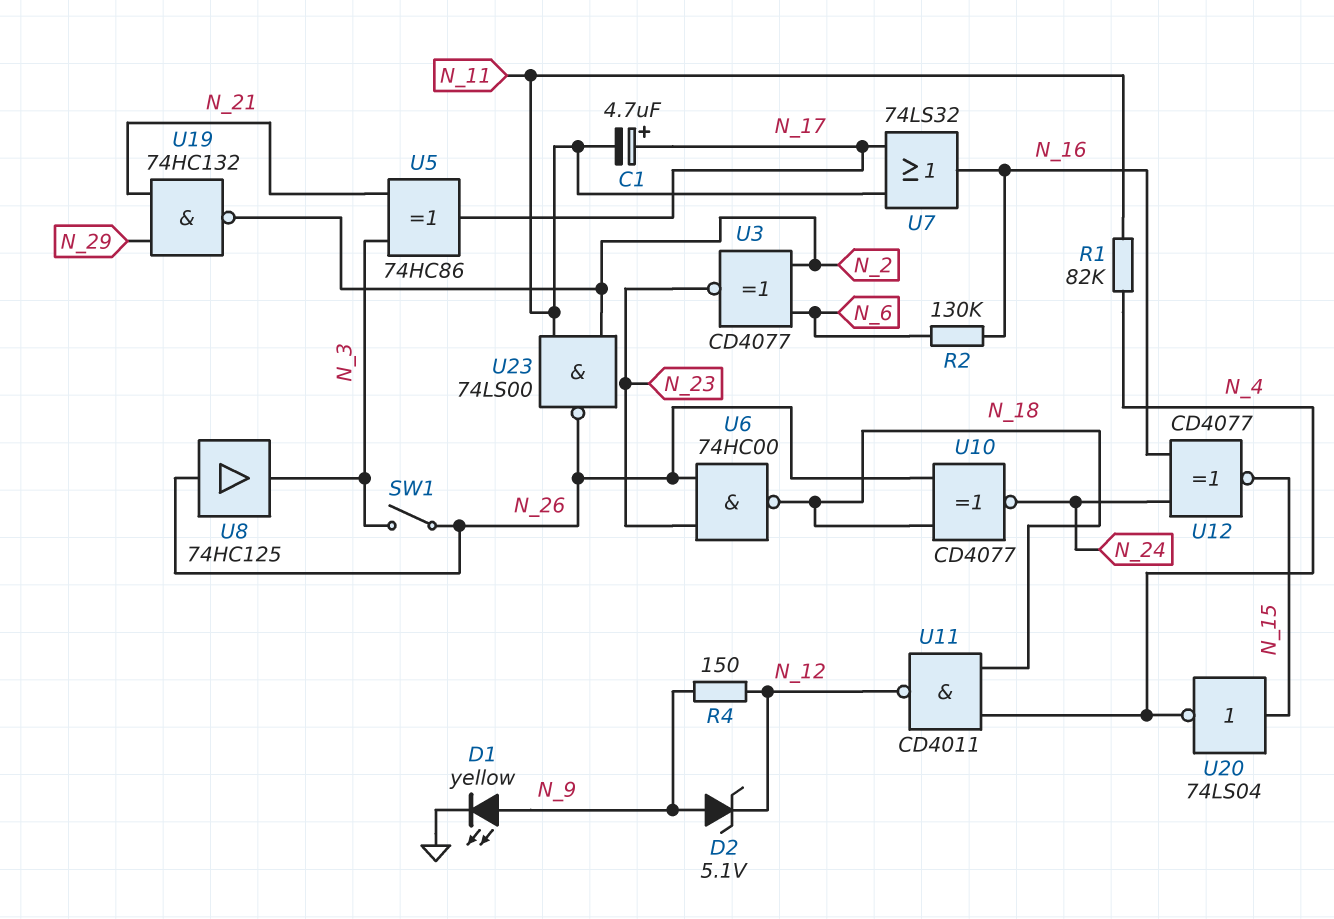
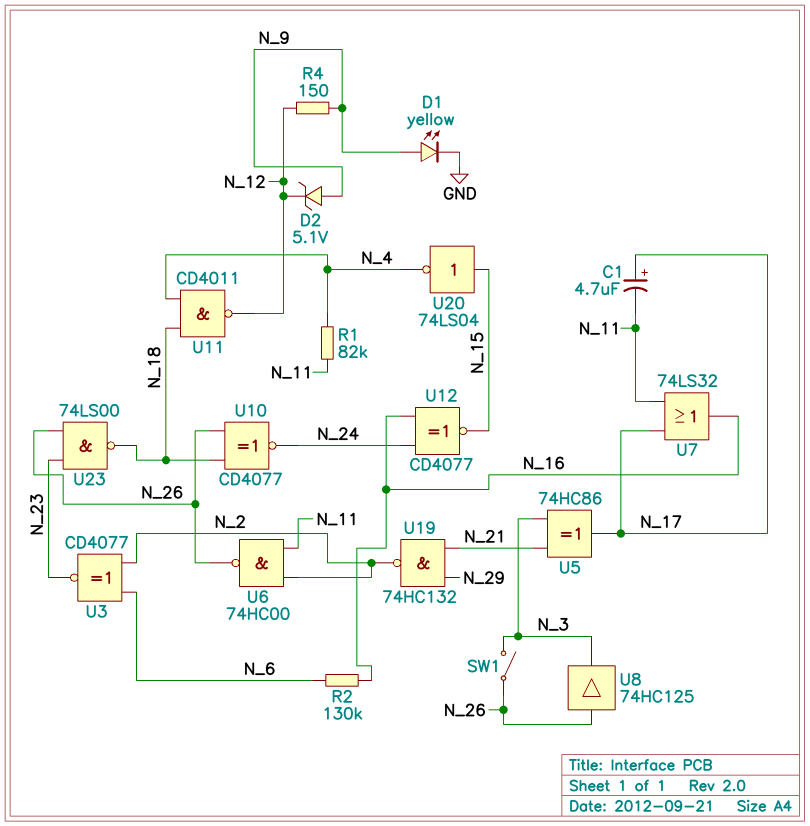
U6: NAND 74HC00 (in N_23, in N_26, out N_18) -> NAND 74HC00 (in N_2, in N_11, out N_26)
U23: NAND 74LS00 (in N_2, in N_11, out N_26) -> NAND 74LS00 (in N_23, in N_26, out N_18)

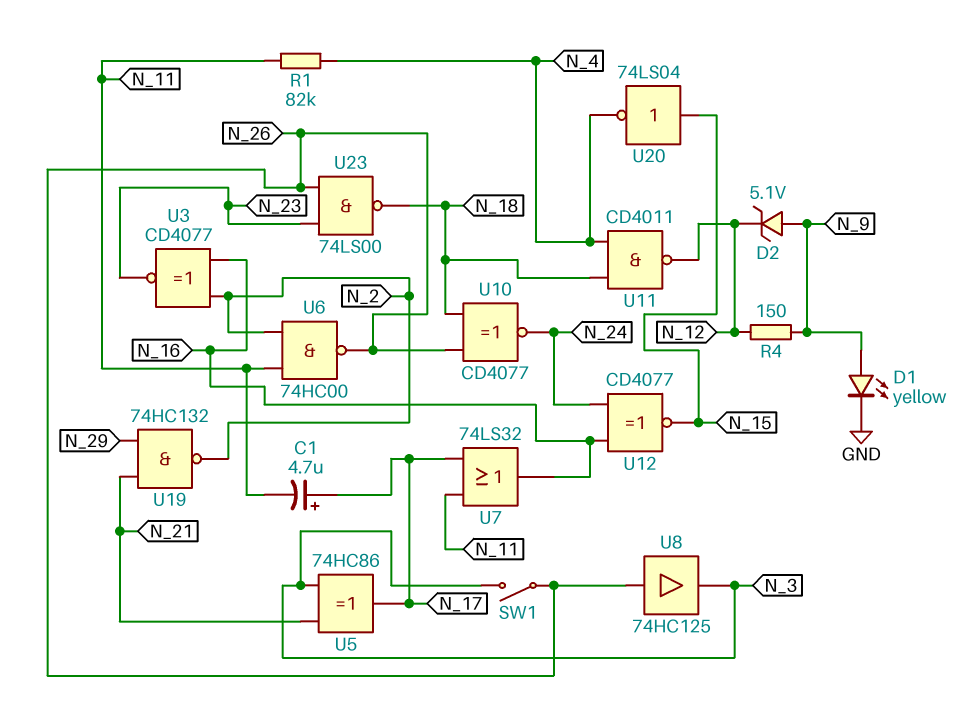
R2: 130k (N_6, N_16) -> none
U3: XNOR CD4077 (in N_2, in N_6, out N_23) -> XNOR CD4077 (in N_2, in N_16, out N_23)

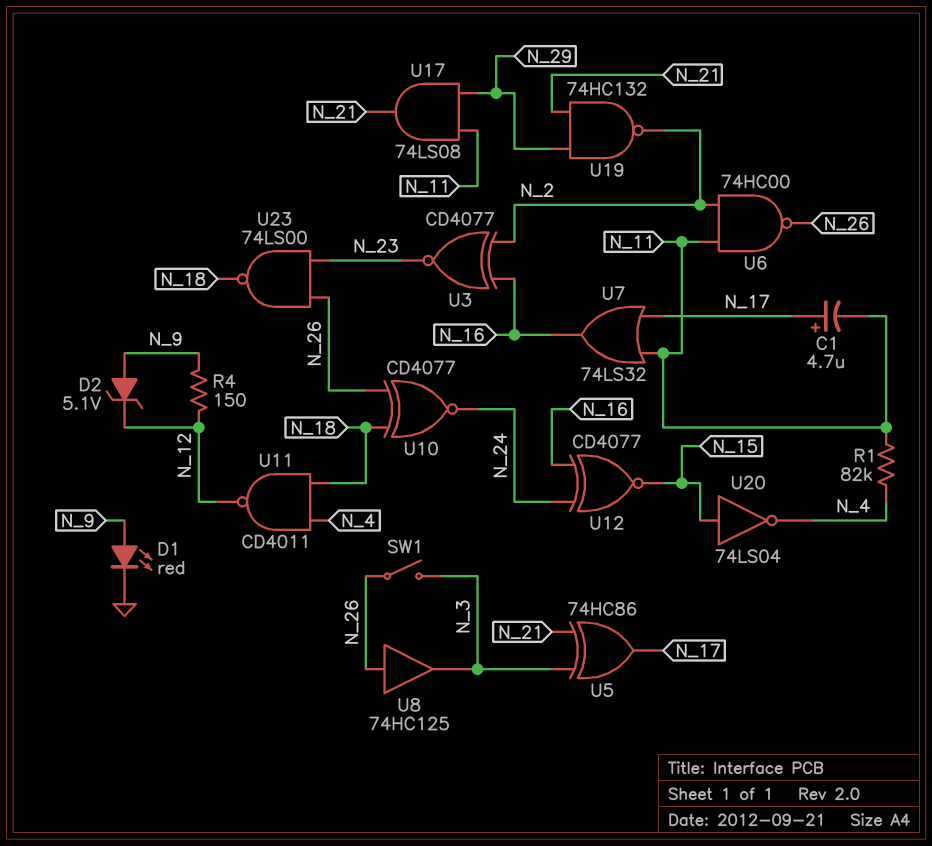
D1: LED yellow (A N_9, K GND) -> LED red (A N_9, K GND)
U17: none -> AND 74LS08 (in N_11, in N_29, out N_21)

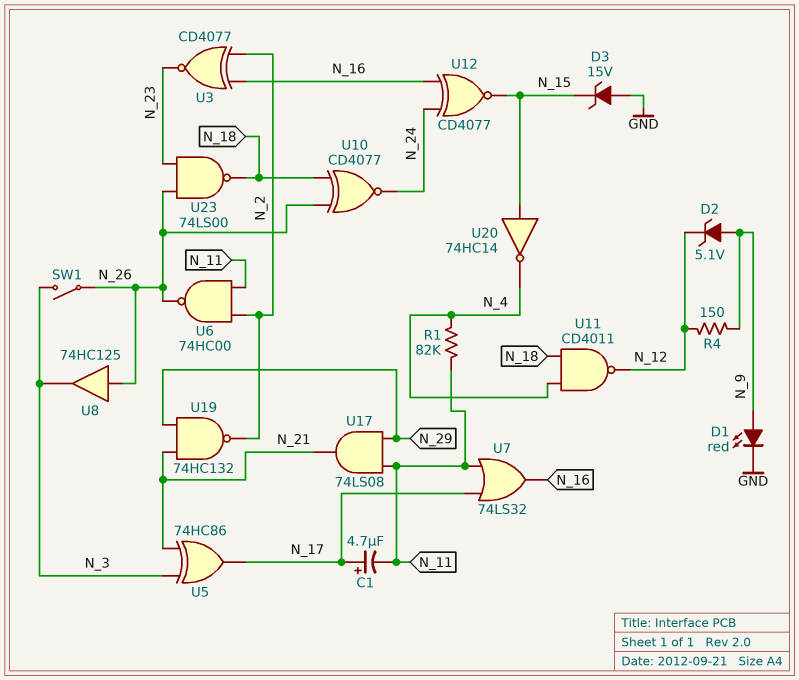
D3: none -> zener 15V (A GND, K N_15)
U20: NOT 74LS04 (in N_15, out N_4) -> NOT 74HC14 (in N_15, out N_4)

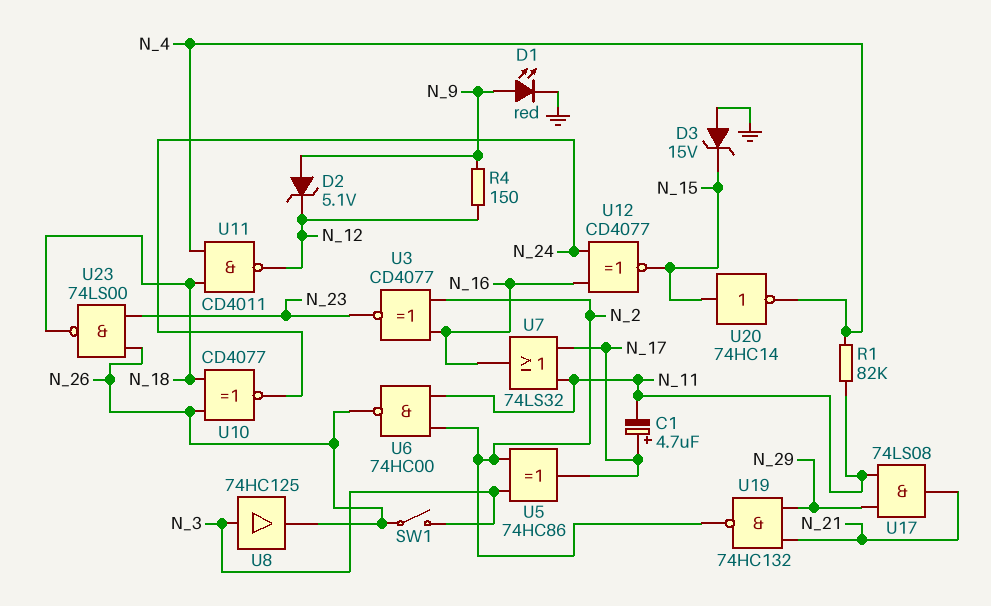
U5: XOR 74HC86 (in N_3, in N_21, out N_17) -> XOR 74HC86 (in N_2, in N_3, out N_17)
U8: buffer 74HC125 (in N_26, out N_3) -> buffer 74HC125 (in N_3, out N_26)

